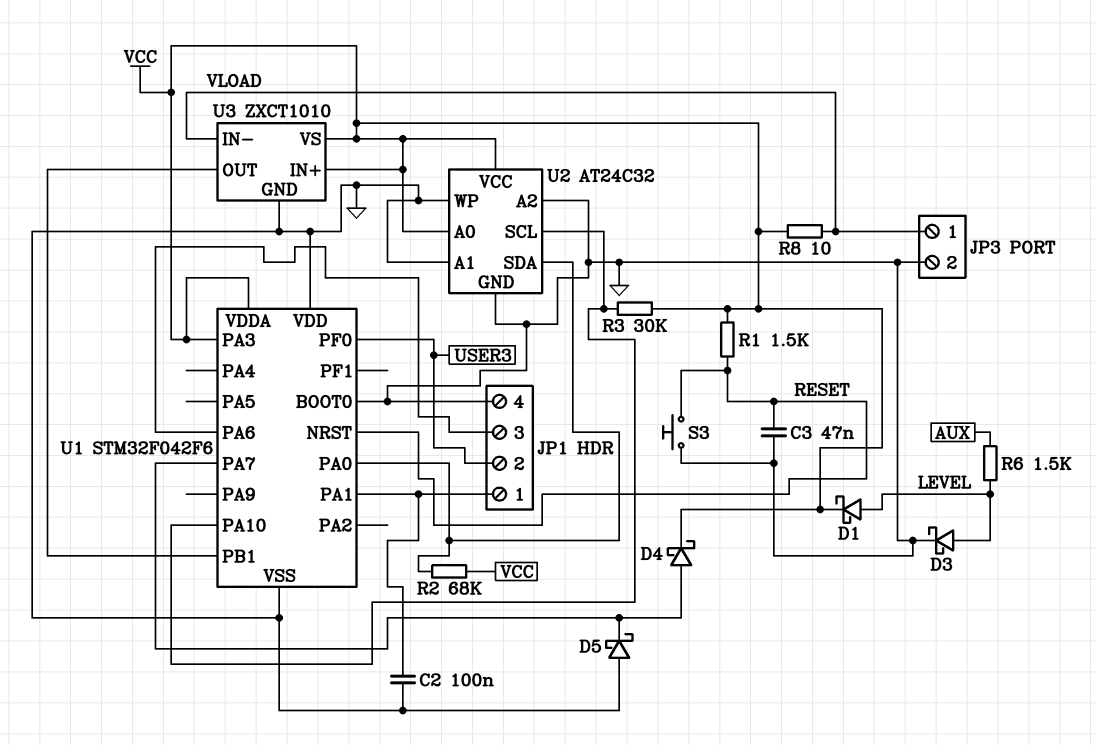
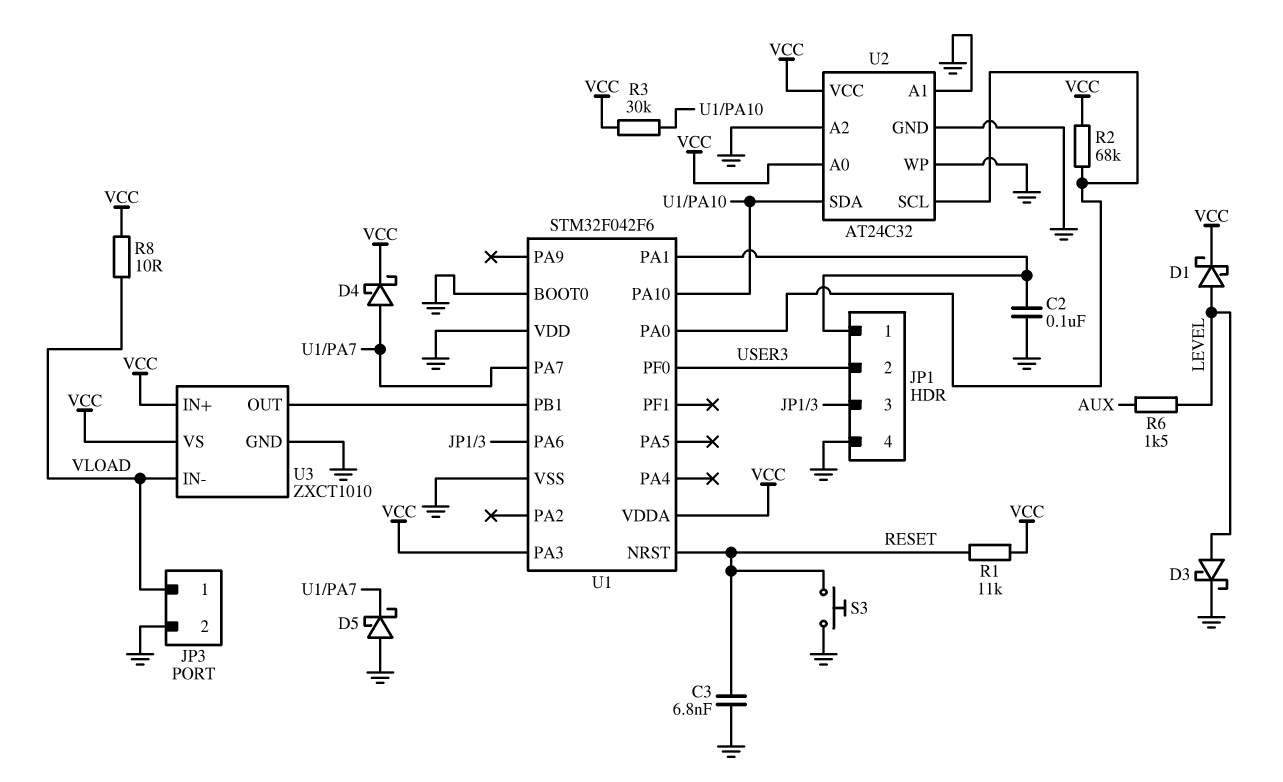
C3: 47nF (GND, RESET) -> 6.8nF (GND, RESET)
R1: 1.5k (RESET, VCC) -> 11k (RESET, VCC)
U2 pin SCL: U1/PA10 -> U1/PA0
U2 pin SDA: U1/PA0 -> U1/PA10

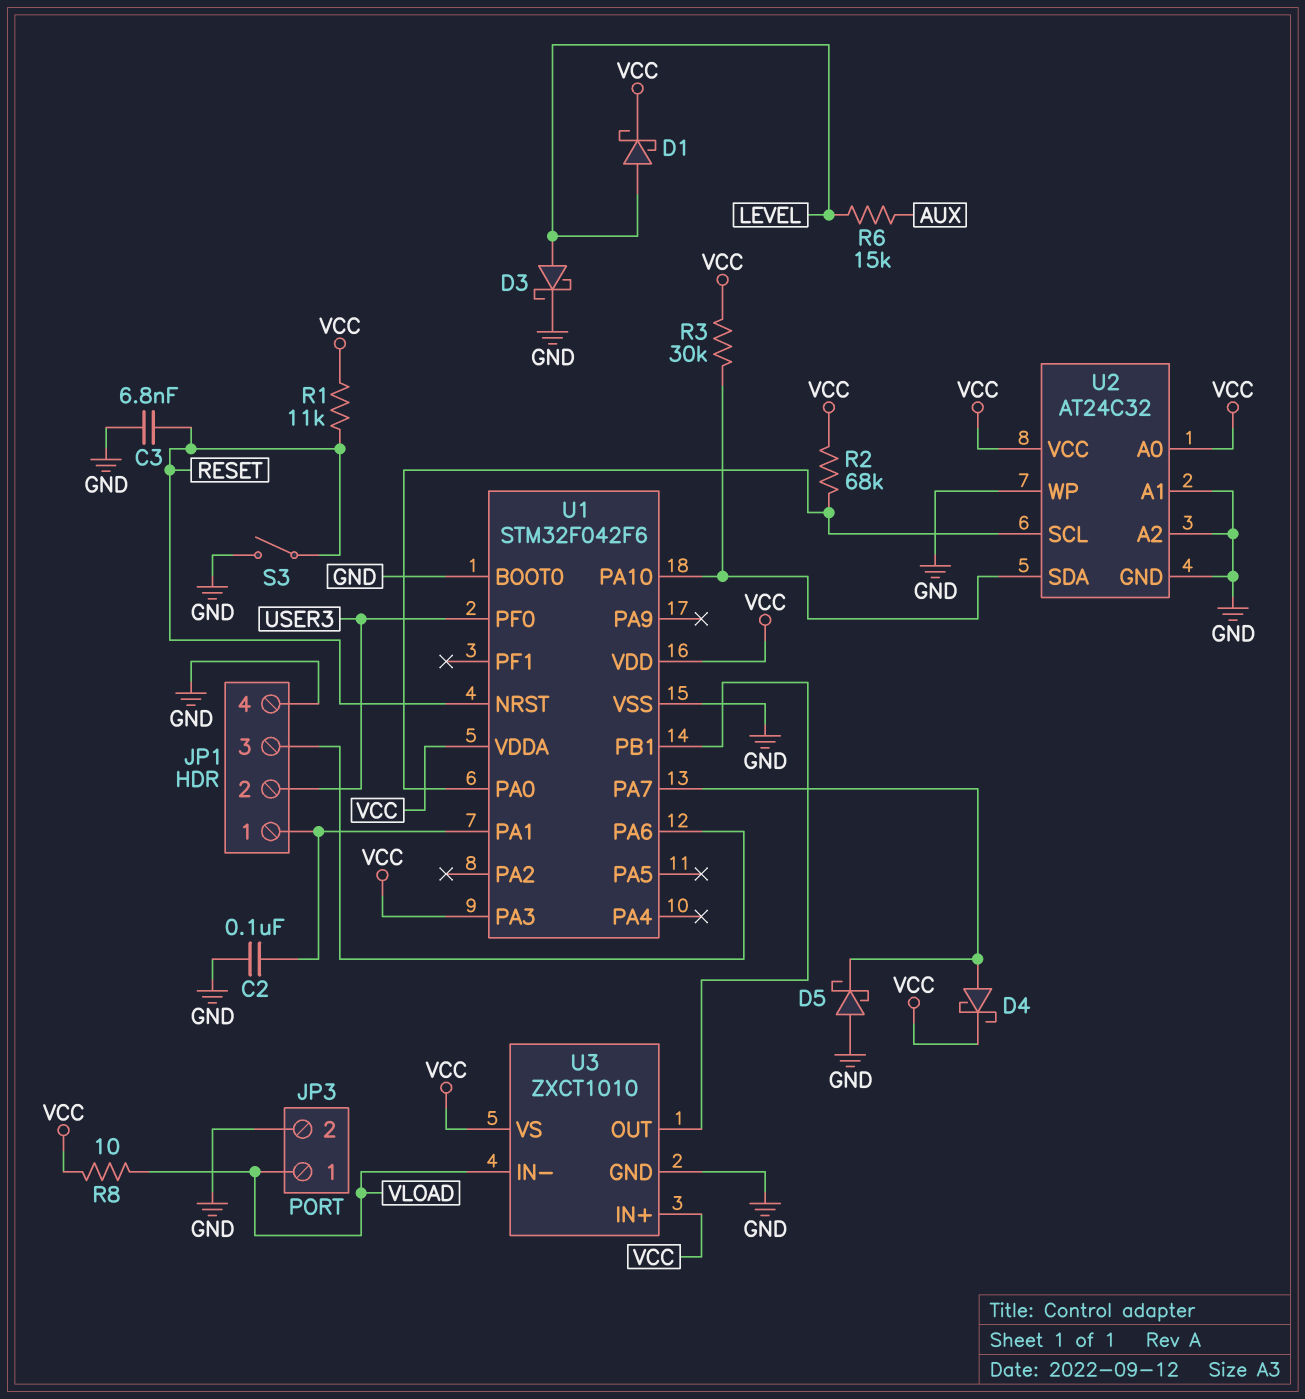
R6: 1.5k (AUX, LEVEL) -> 15k (AUX, LEVEL)
S3: button (GND, RESET) -> switch (GND, RESET)
U1 pin VDD: GND -> VCC

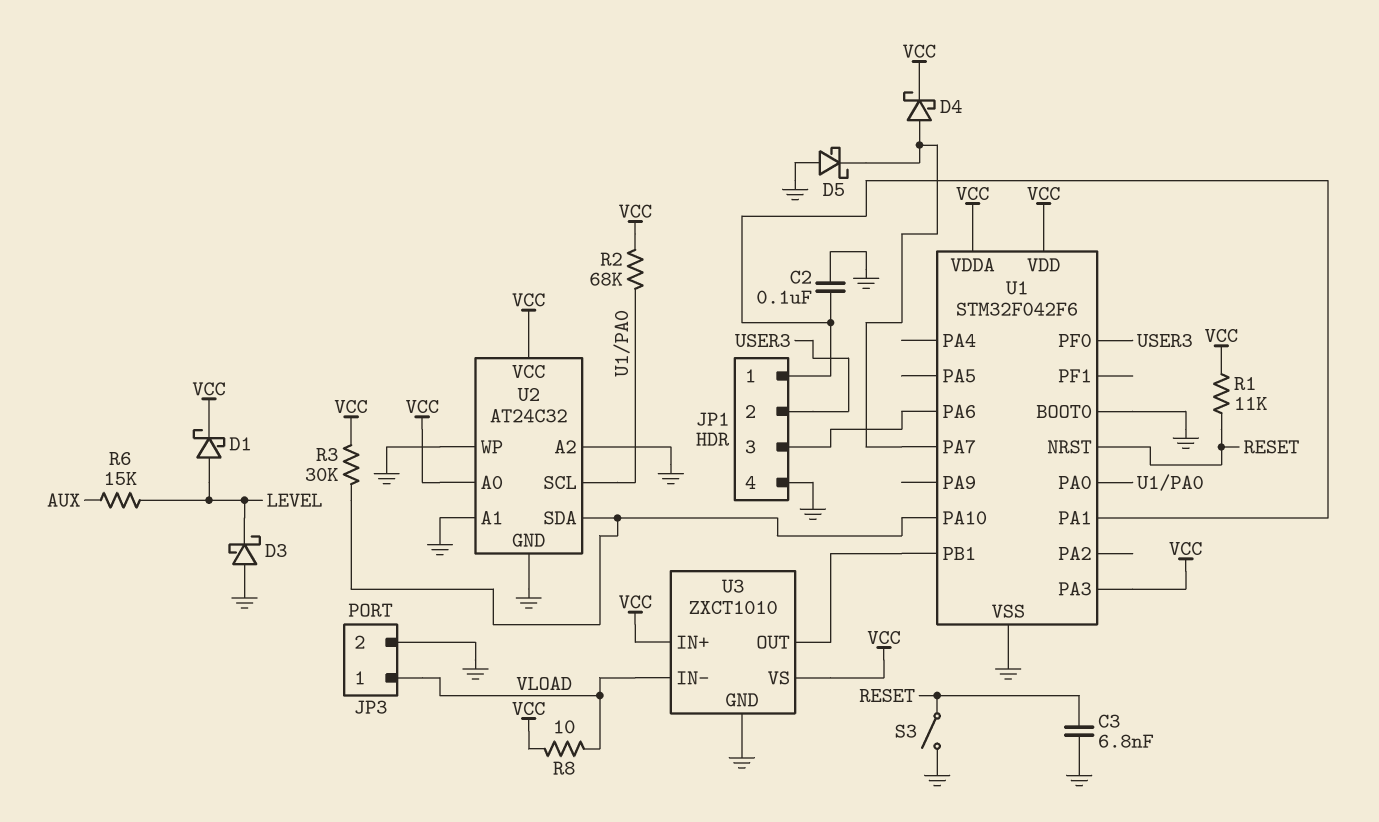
D3: schottky (A LEVEL, K GND) -> schottky (A GND, K LEVEL)

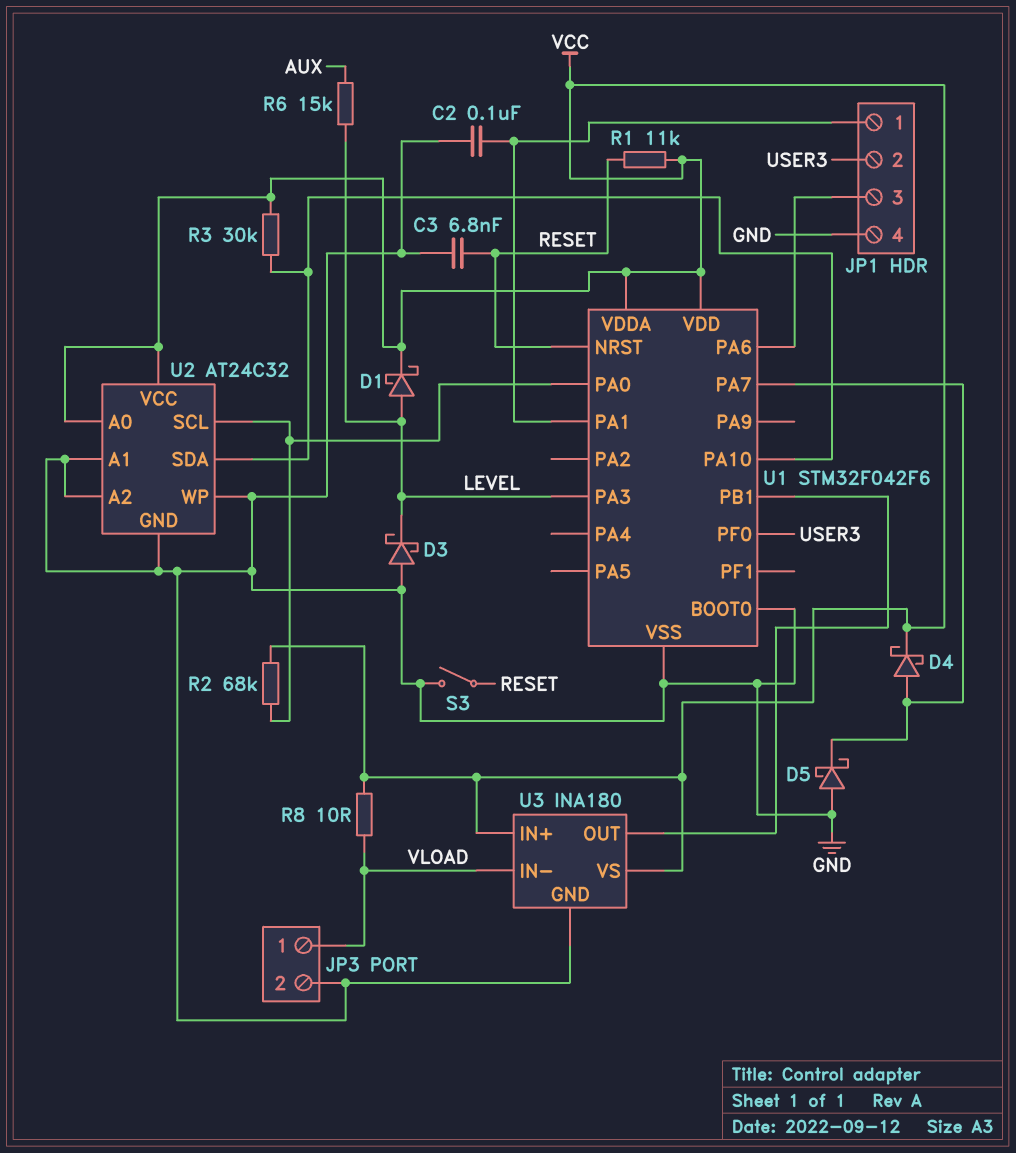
U1 pin PA3: VCC -> LEVEL
U3: ZXCT1010 -> INA180

